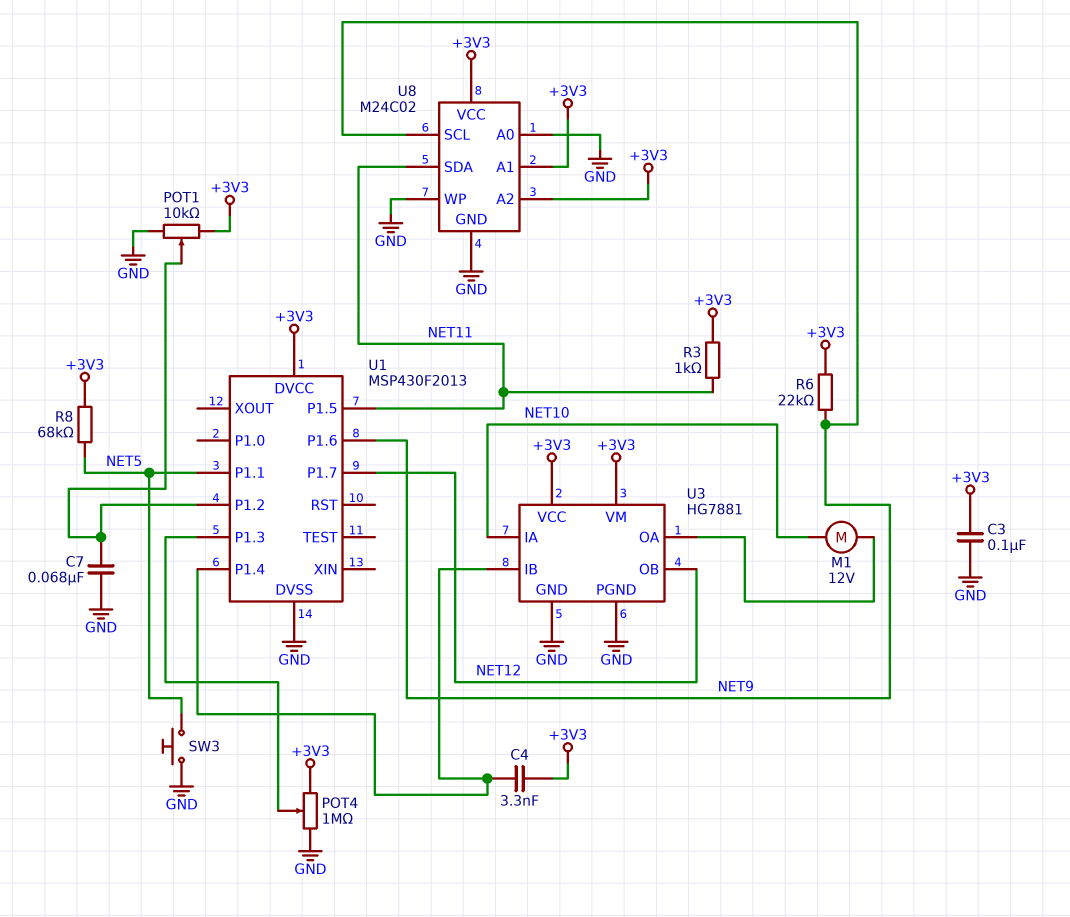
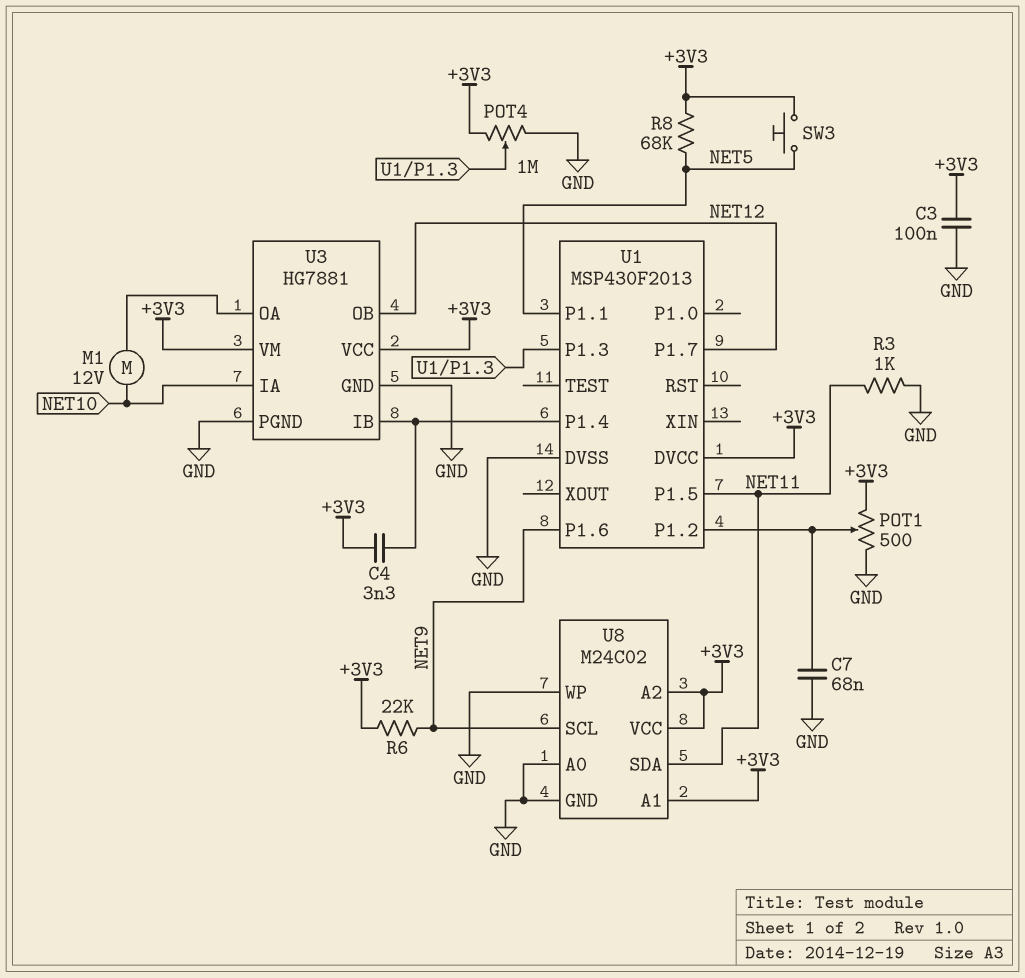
POT1: 10k (+3V3, GND, wiper U1/P1.2) -> 500 (+3V3, GND, wiper U1/P1.2)
R3: 1k (+3V3, NET11) -> 1k (GND, NET11)
SW3: button (GND, NET5) -> button (+3V3, NET5)

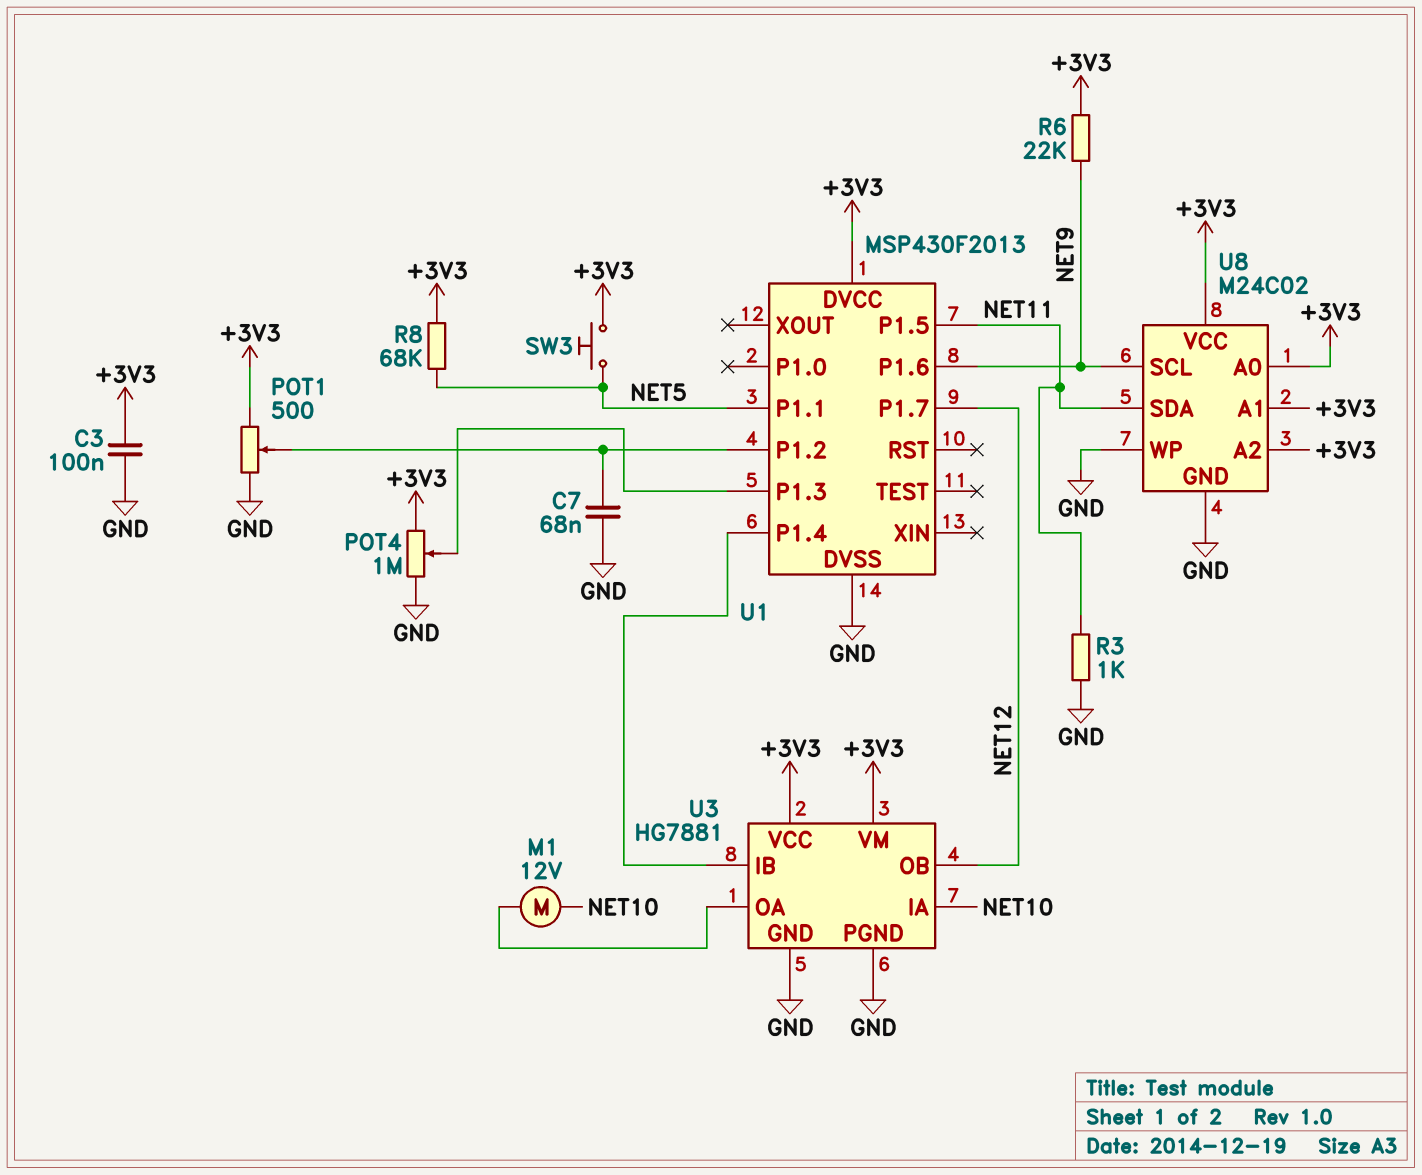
C4: 3.3nF (+3V3, U1/P1.4) -> none
U8 pin A0: GND -> +3V3

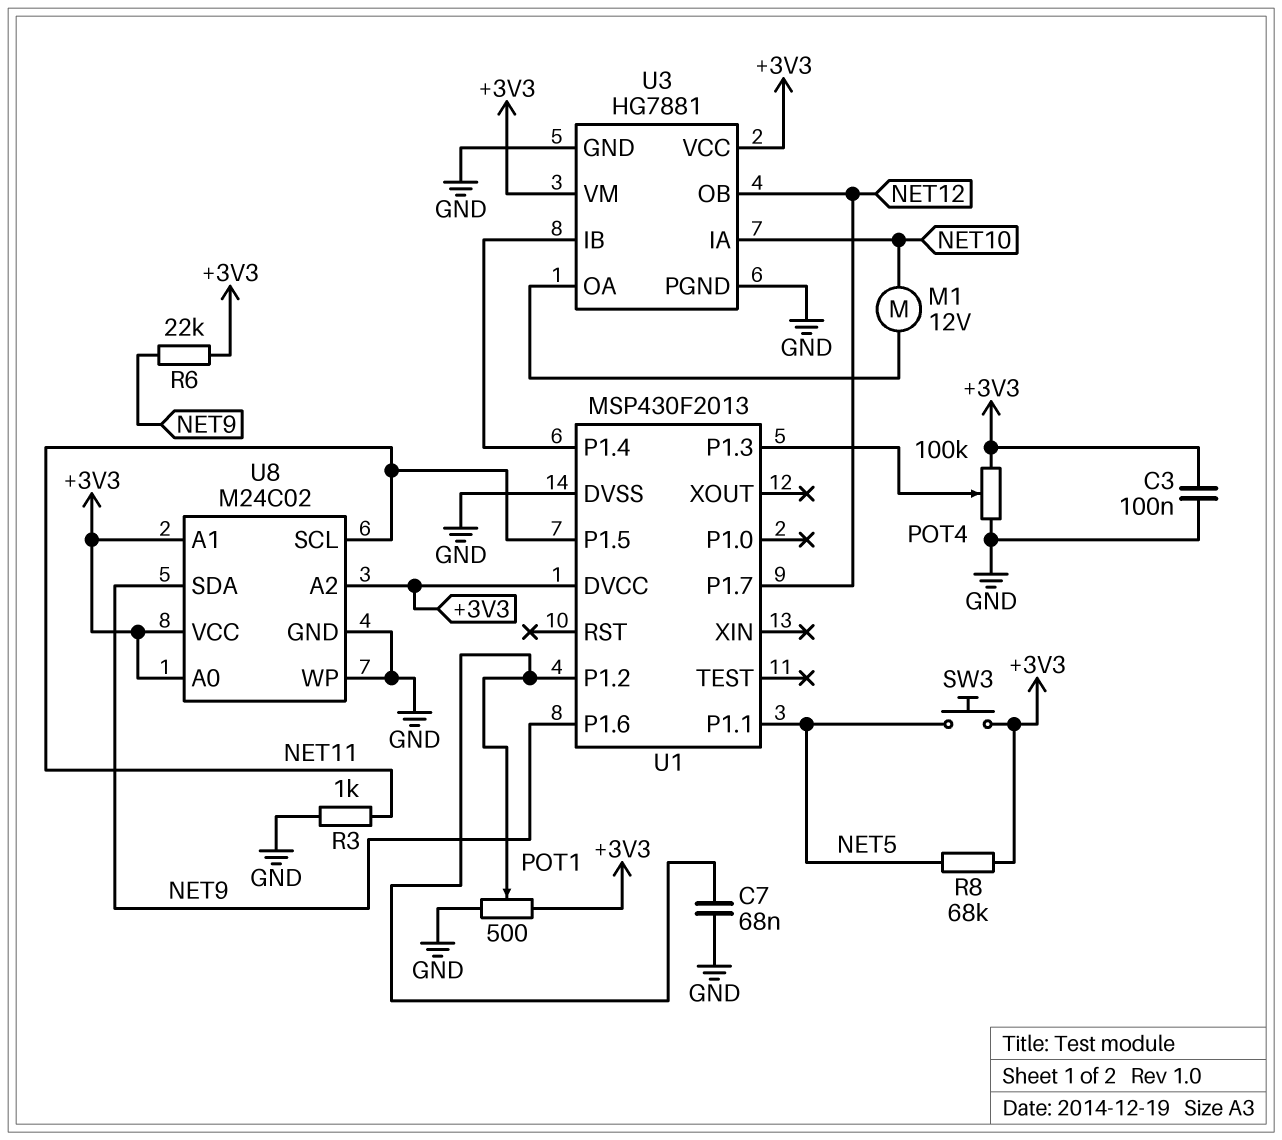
POT4: 1M (+3V3, GND, wiper U1/P1.3) -> 100k (+3V3, GND, wiper U1/P1.3)
U8 pin SCL: NET9 -> NET11
U8 pin SDA: NET11 -> NET9

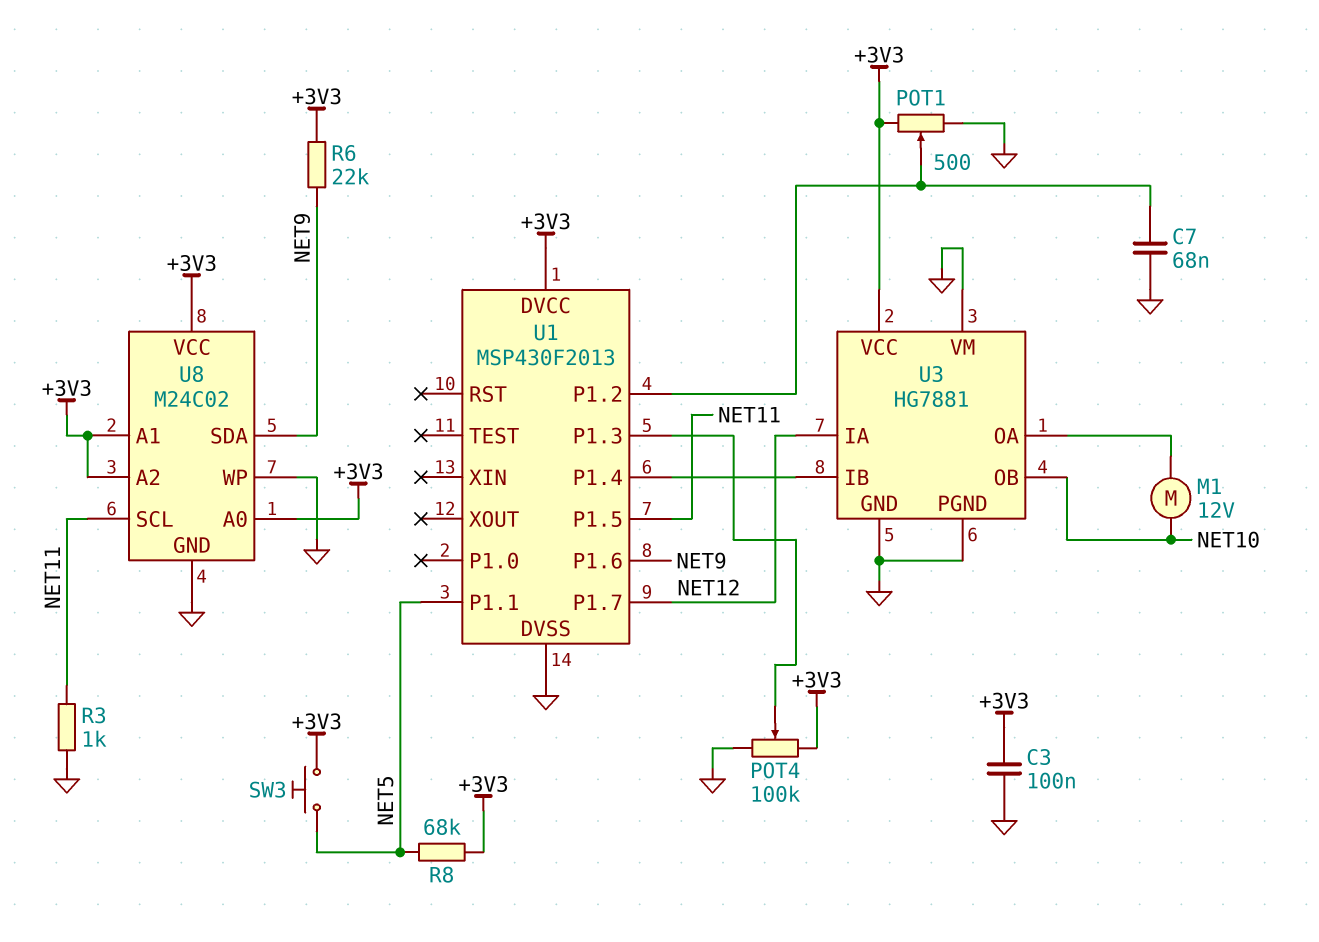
U3 pin IA: NET10 -> NET12
U3 pin OB: NET12 -> NET10
U3 pin VM: +3V3 -> GND

